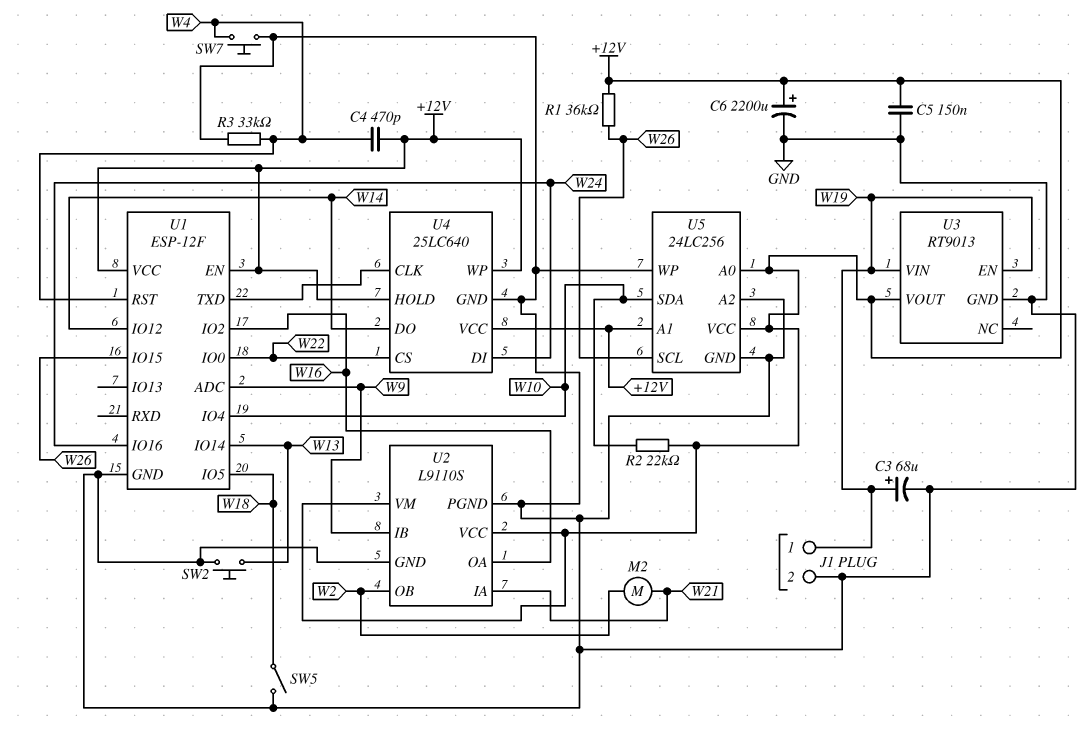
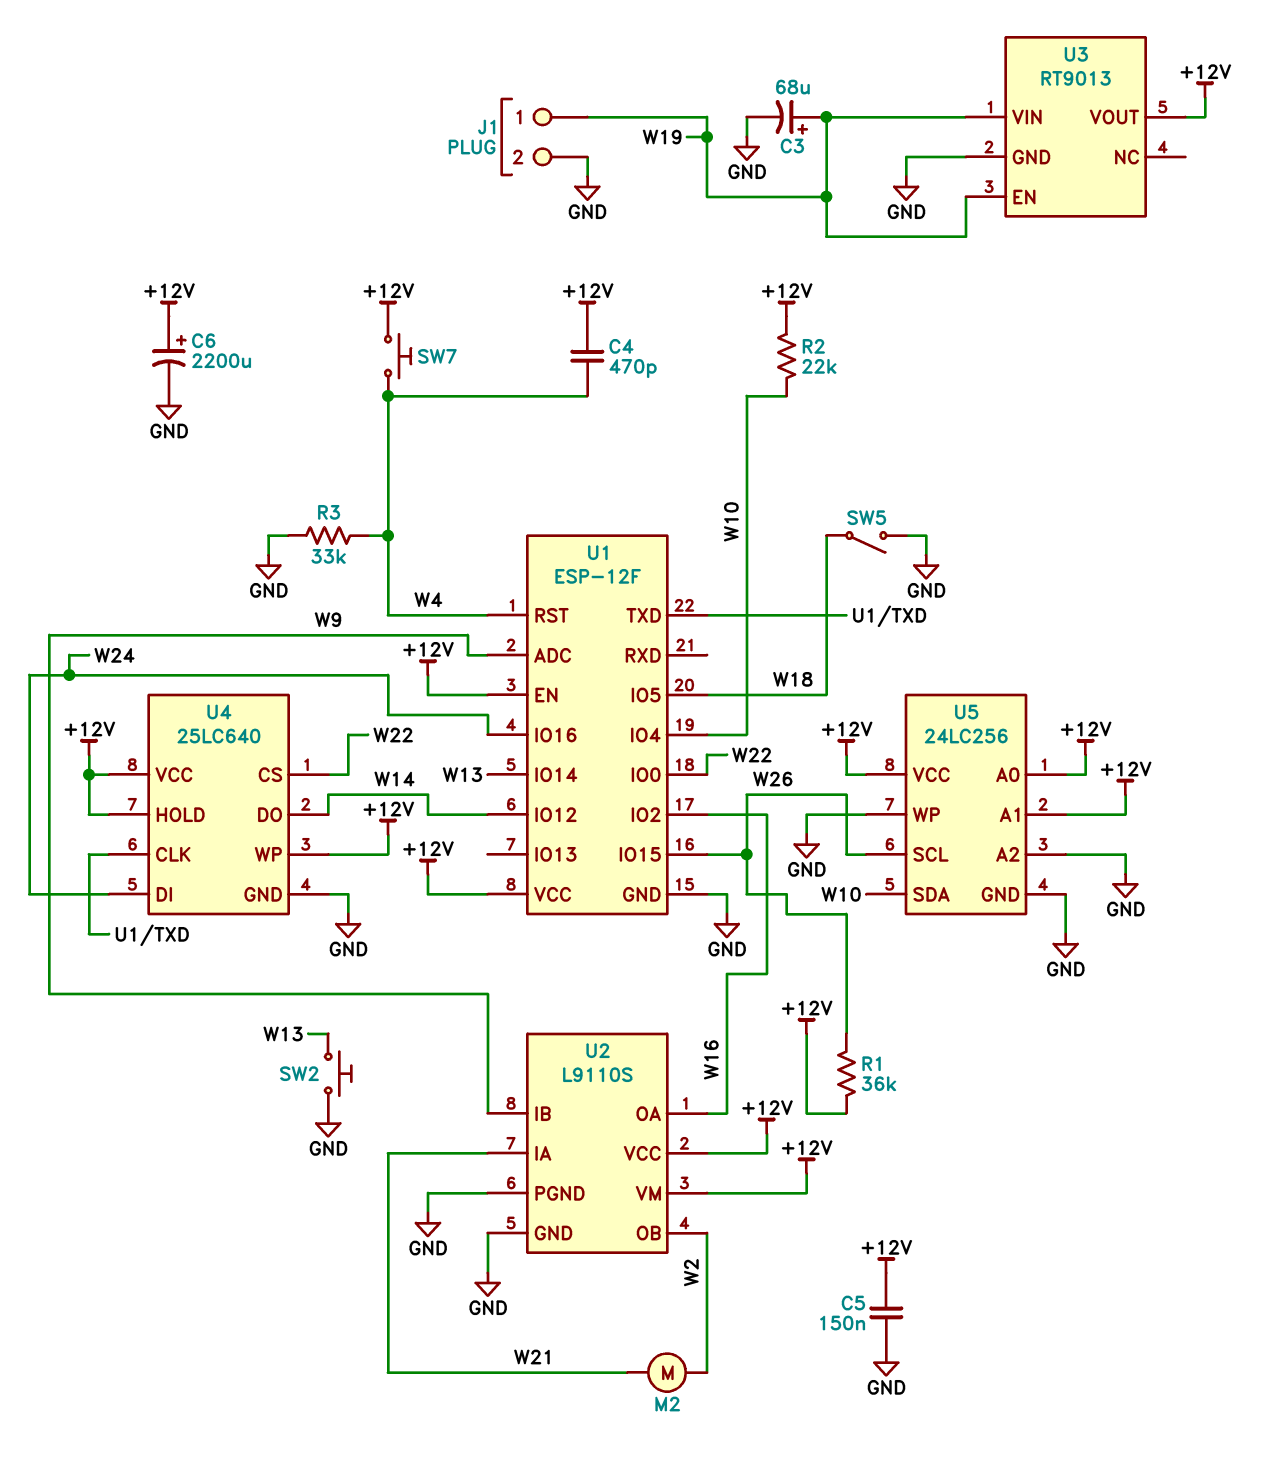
SW7: button (GND, W4) -> button (+12V, W4)

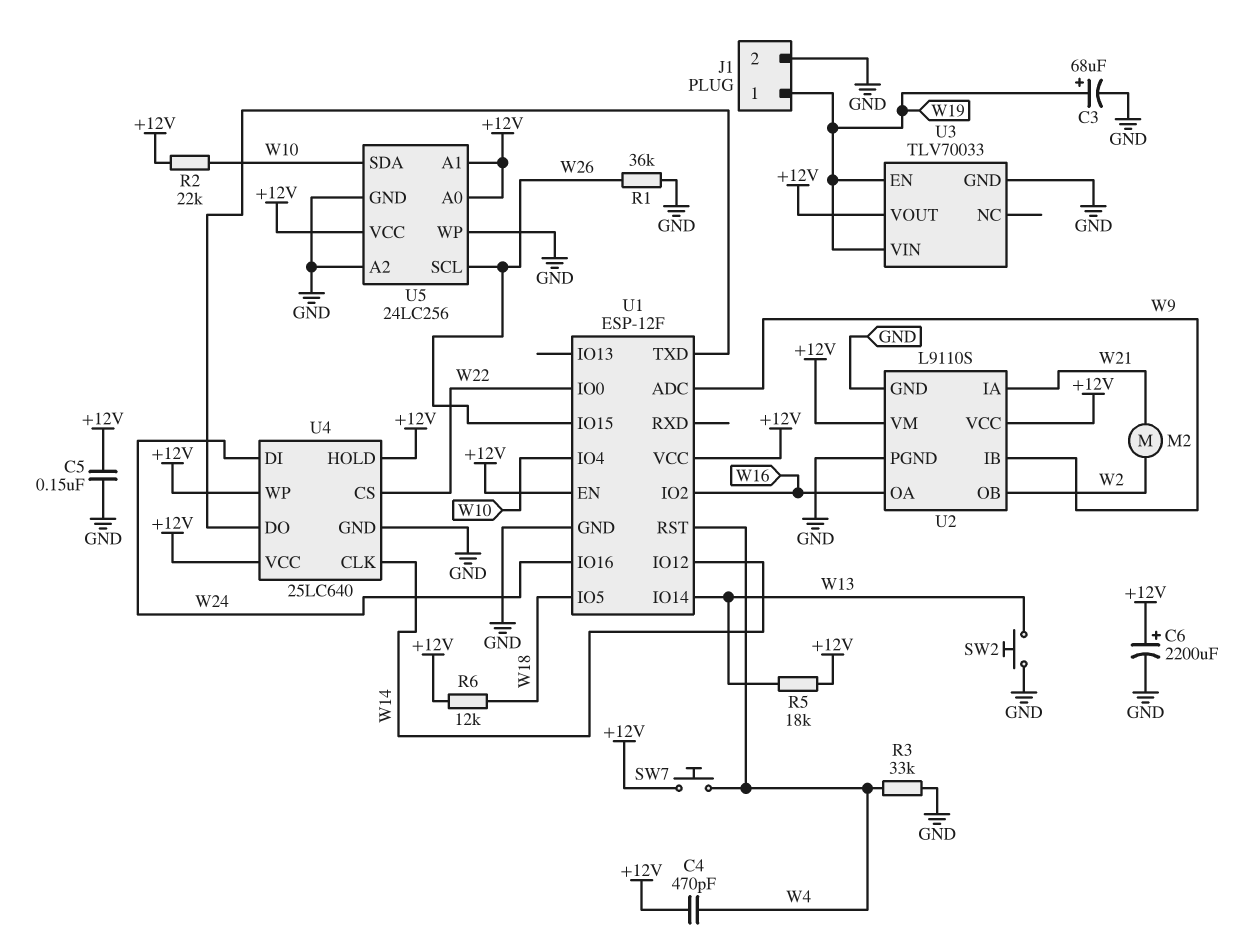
R1: 36k (+12V, W26) -> 36k (GND, W26)
R5: none -> 18k (+12V, W13)
R6: none -> 12k (+12V, W18)
SW5: switch (GND, W18) -> none
U3: RT9013 -> TLV70033
U4 pin CLK: U1/TXD -> W14
U4 pin DO: W14 -> U1/TXD

